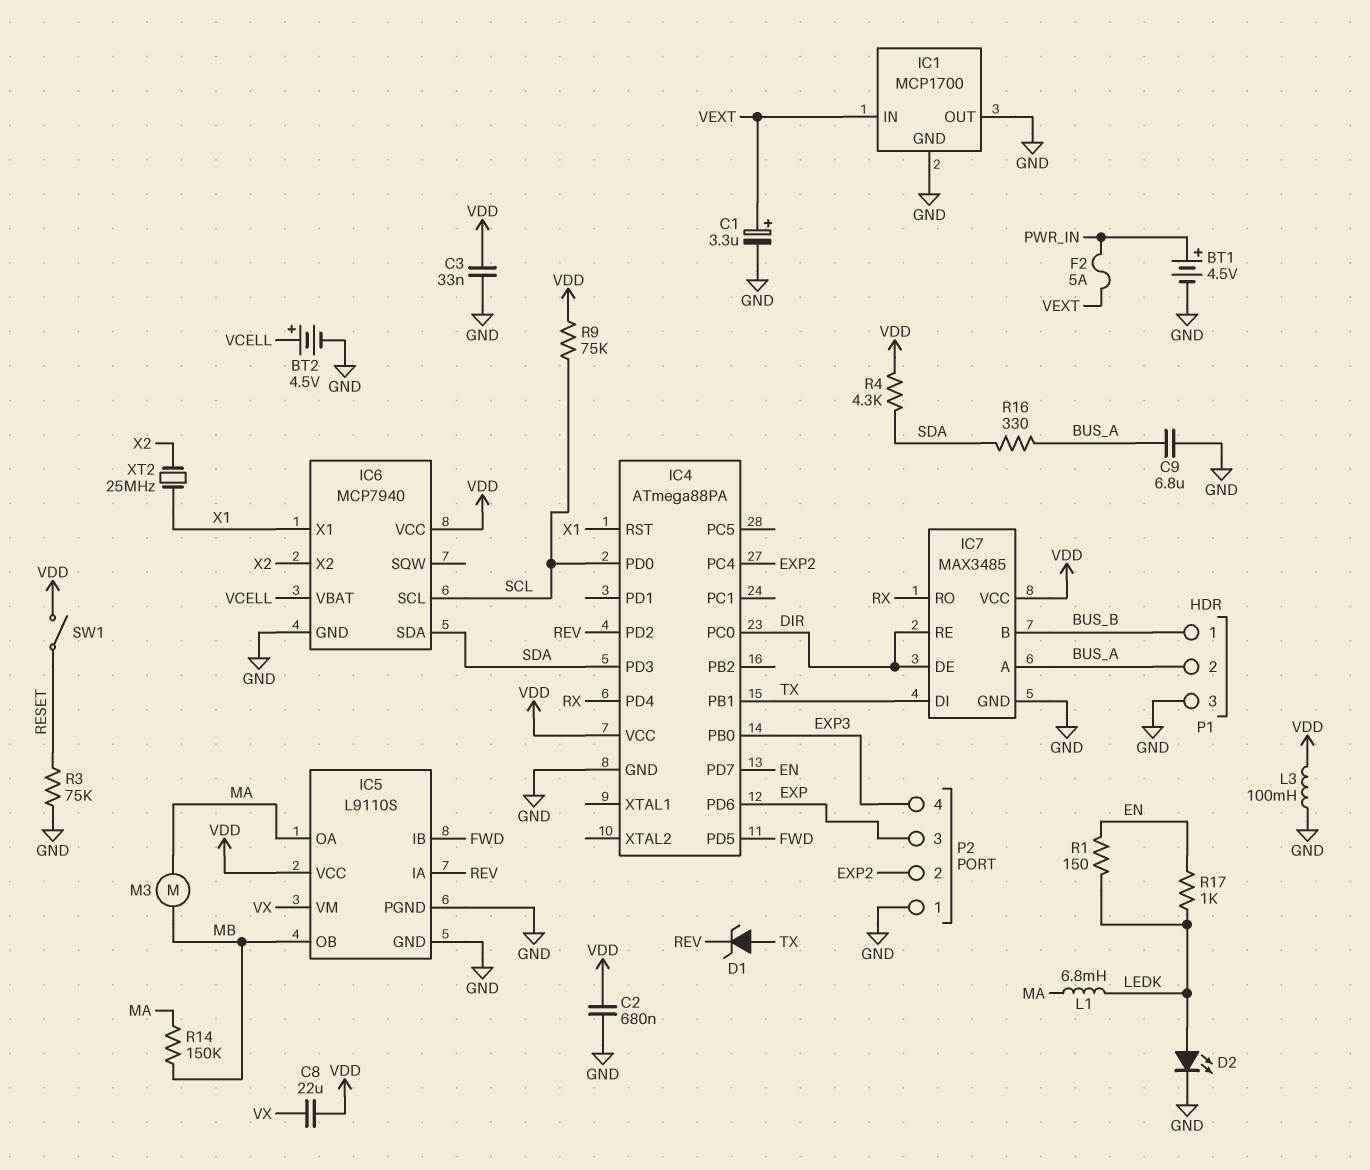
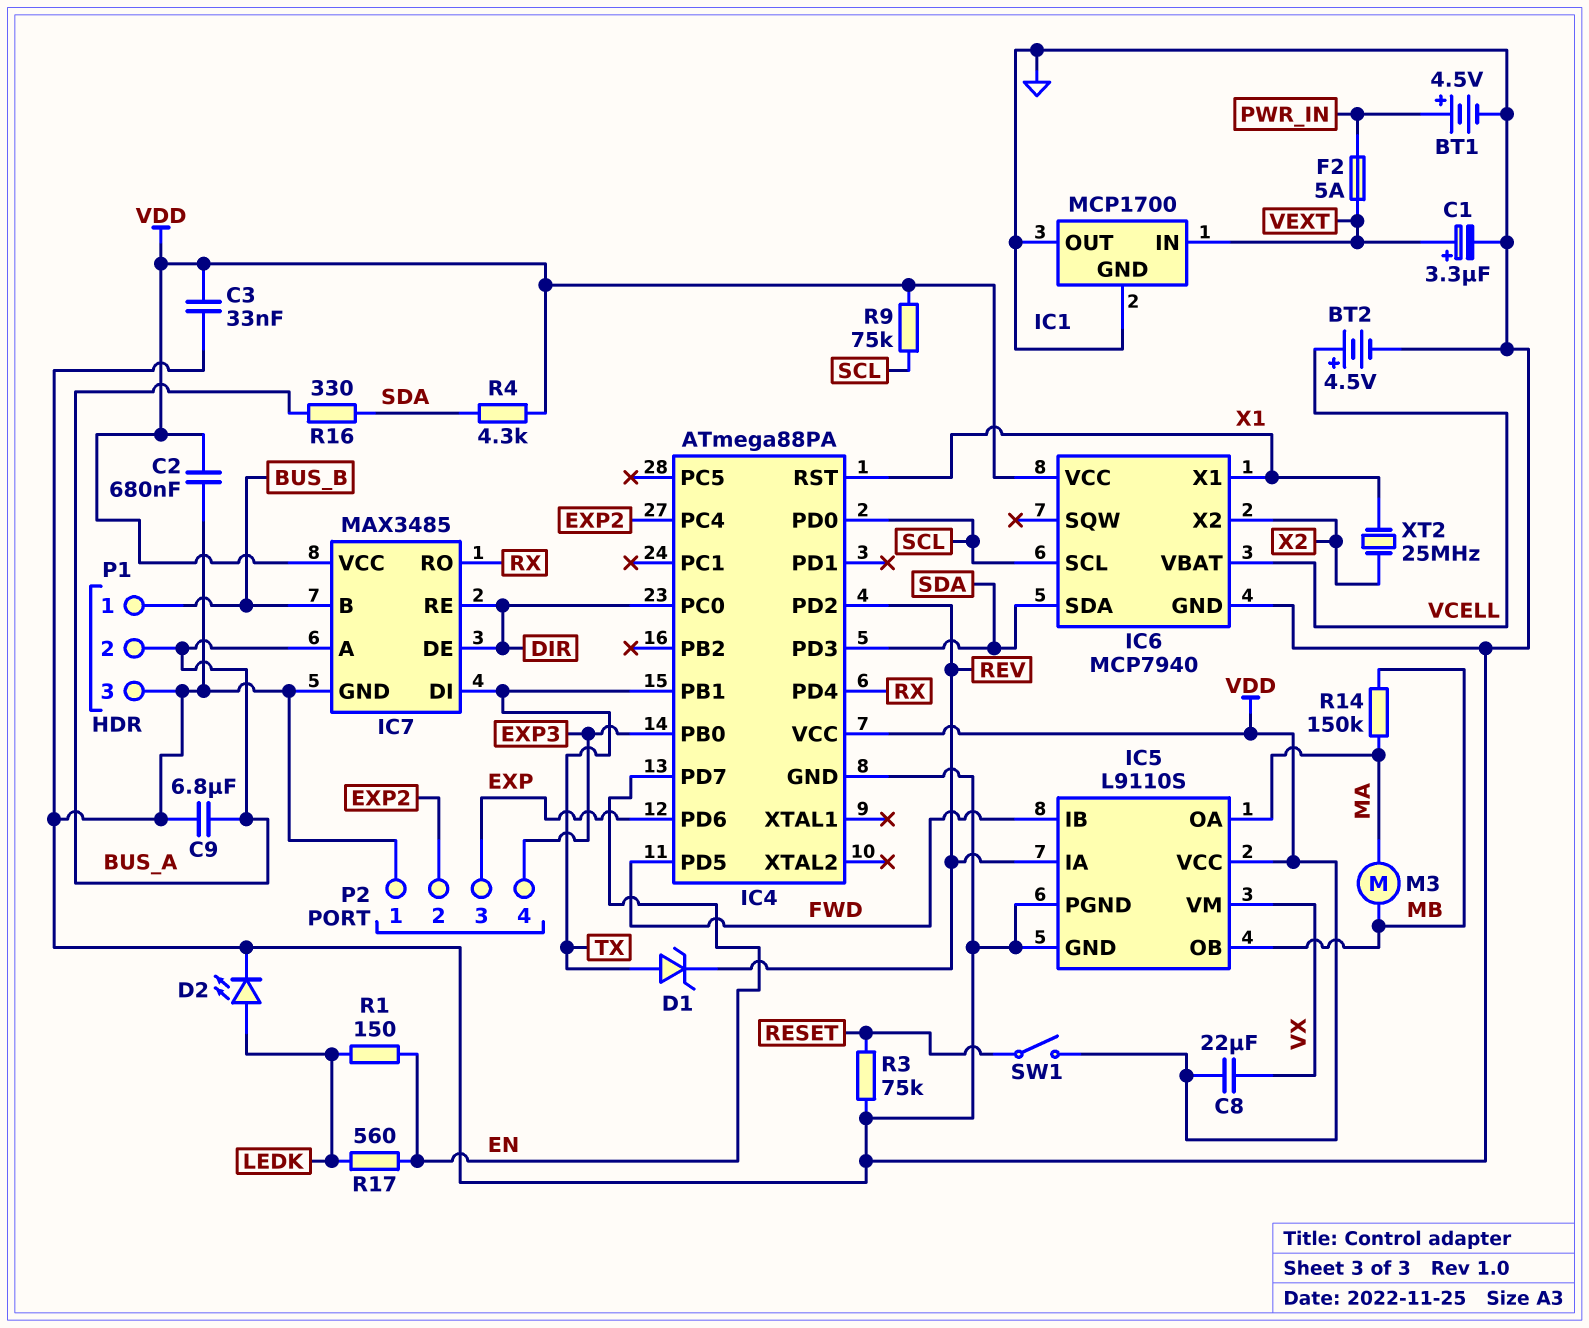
L1: 6.8mH (LEDK, MA) -> none
L3: 100mH (GND, VDD) -> none
R17: 1k (EN, LEDK) -> 560 (EN, LEDK)

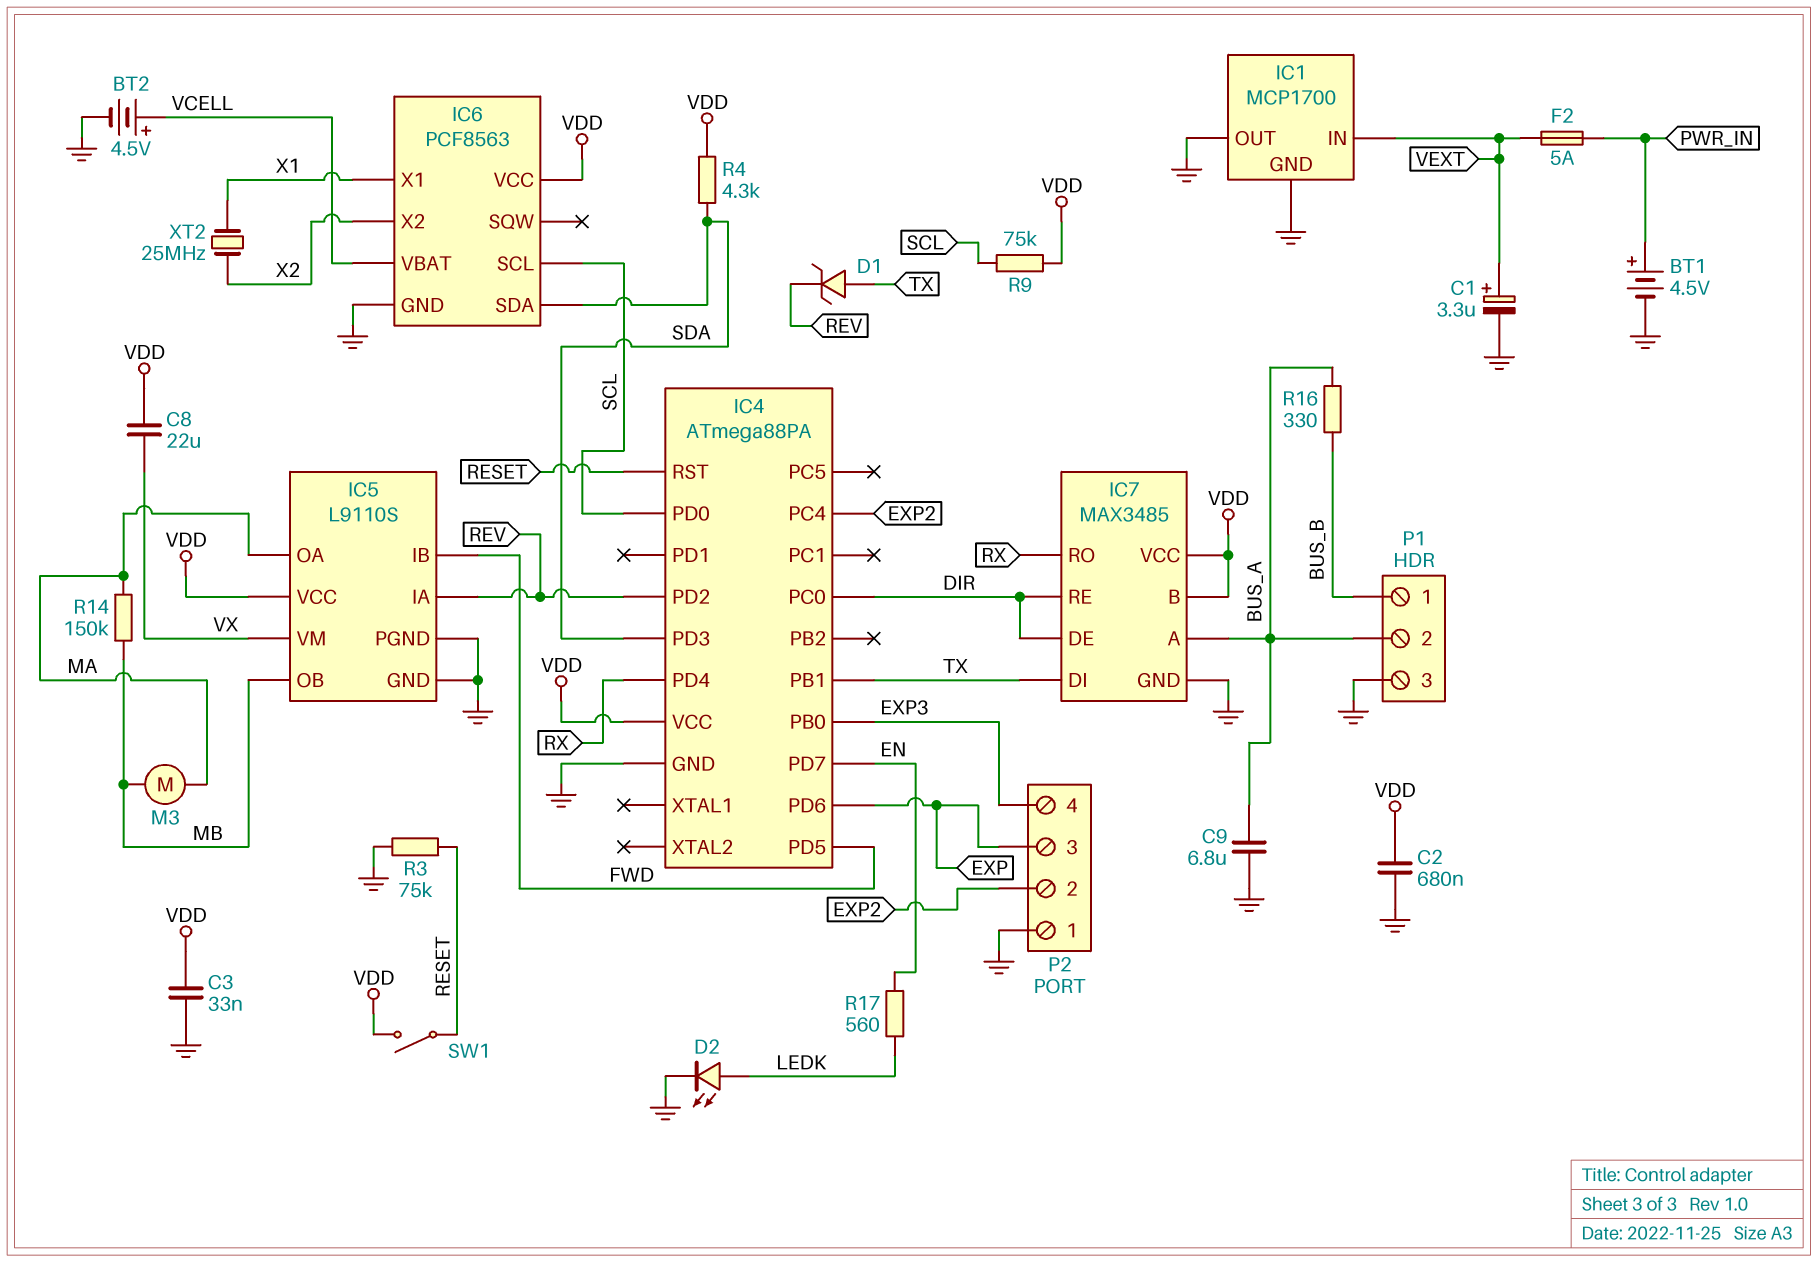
IC4 pin RST: X1 -> RESET
IC6: MCP7940 -> PCF8563
IC7 pin B: BUS_B -> VDD
R1: 150 (EN, LEDK) -> none
R16: 330 (BUS_A, SDA) -> 330 (BUS_A, BUS_B)

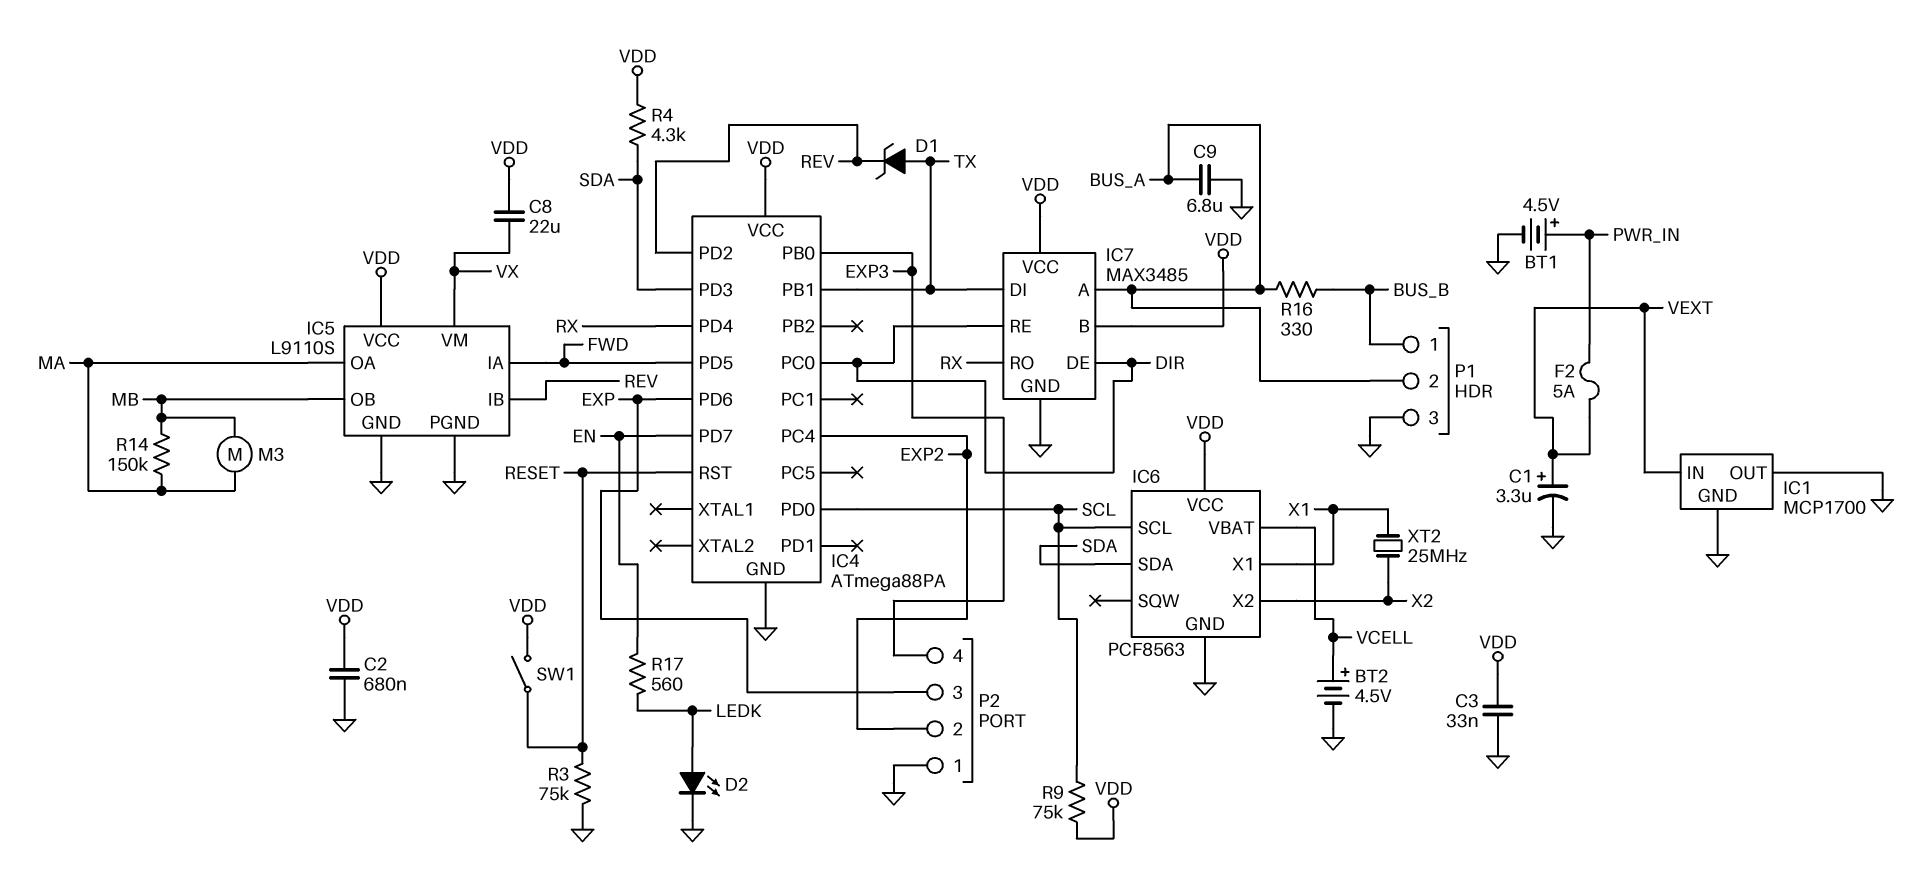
IC5 pin IA: REV -> FWD
IC5 pin IB: FWD -> REV

